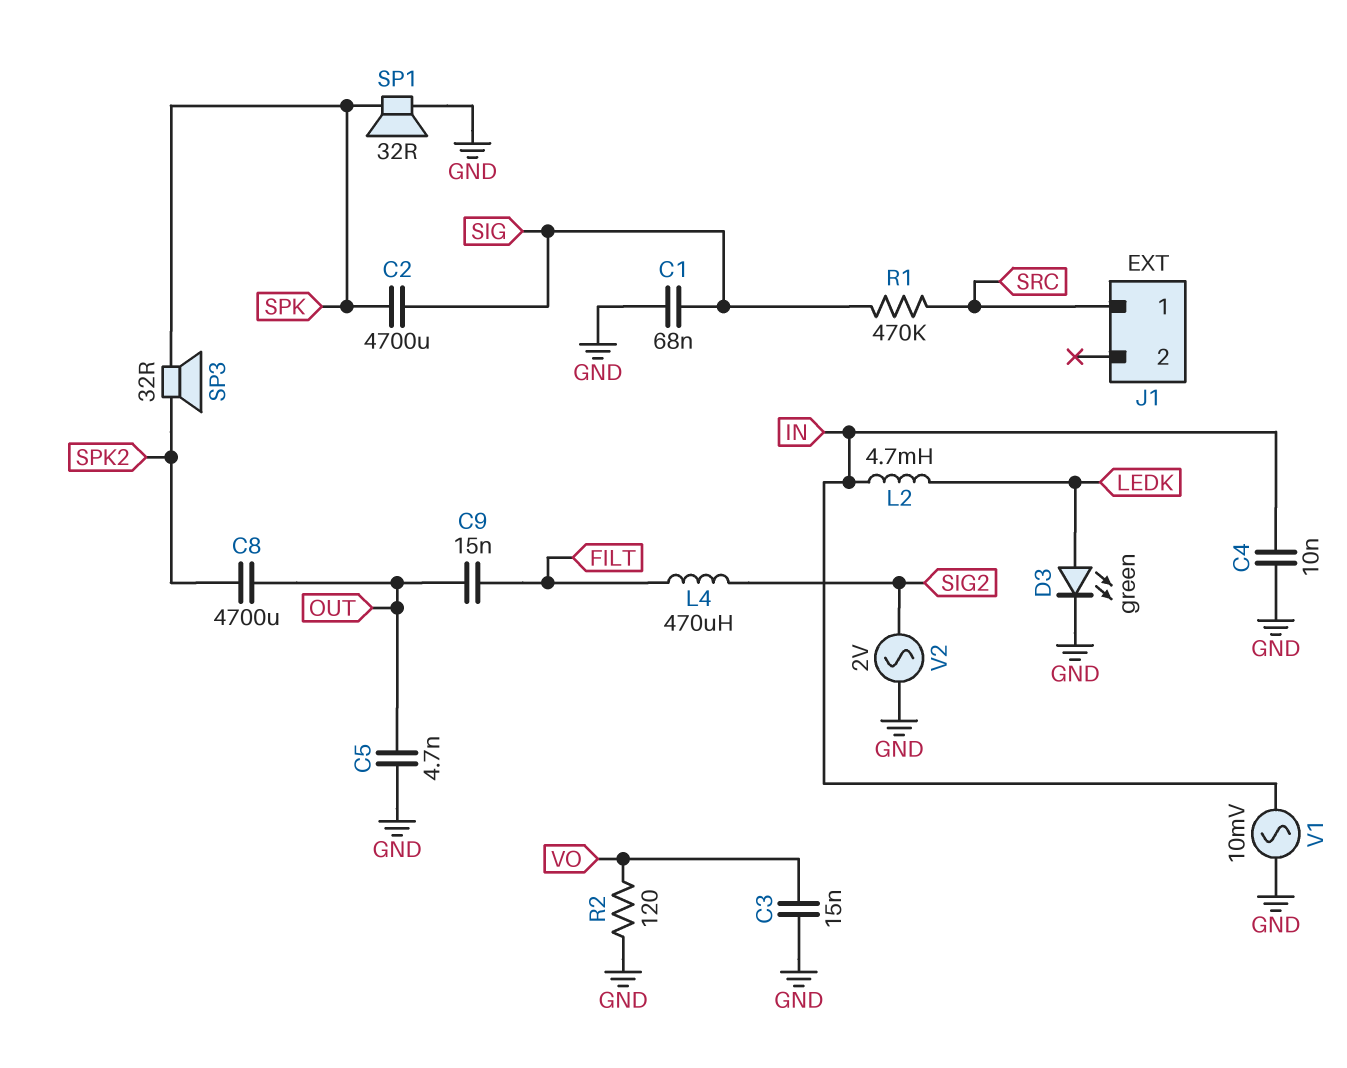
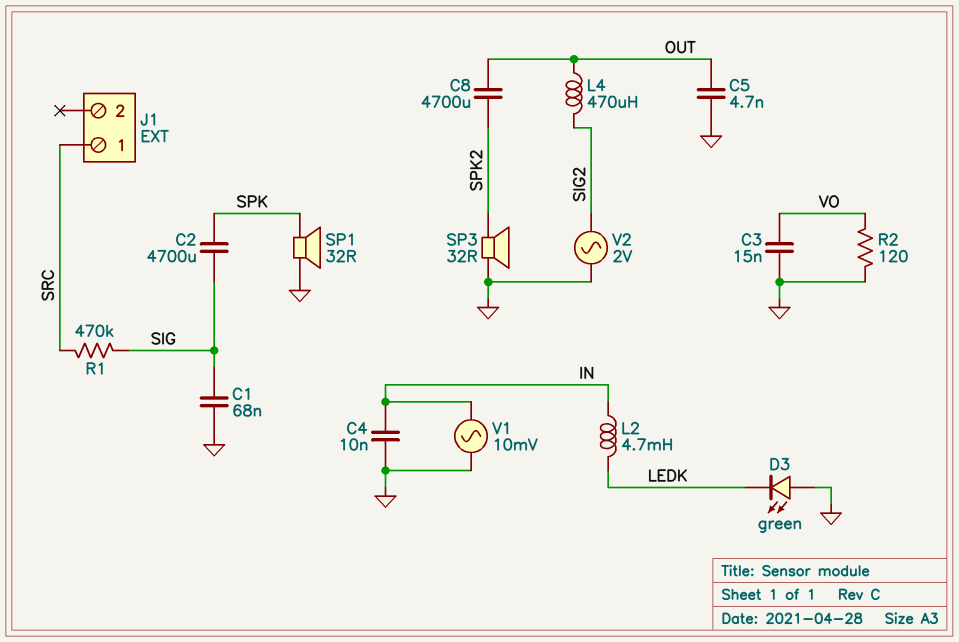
C9: 15nF (FILT, OUT) -> none
D3: LED green (A LEDK, K GND) -> LED green (A GND, K LEDK)
L4: 470uH (FILT, SIG2) -> 470uH (OUT, SIG2)
SP3: speaker 32R (SPK, SPK2) -> speaker 32R (GND, SPK2)

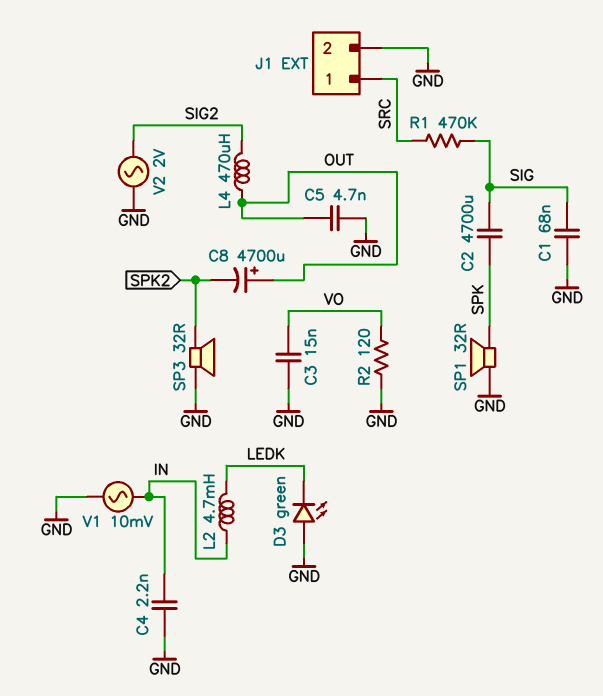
C4: 10nF (GND, IN) -> 2.2nF (GND, IN)
C8: 4700uF (OUT, SPK2) -> 4700uF (plus OUT, minus SPK2)
J1 pin 2: none -> GND

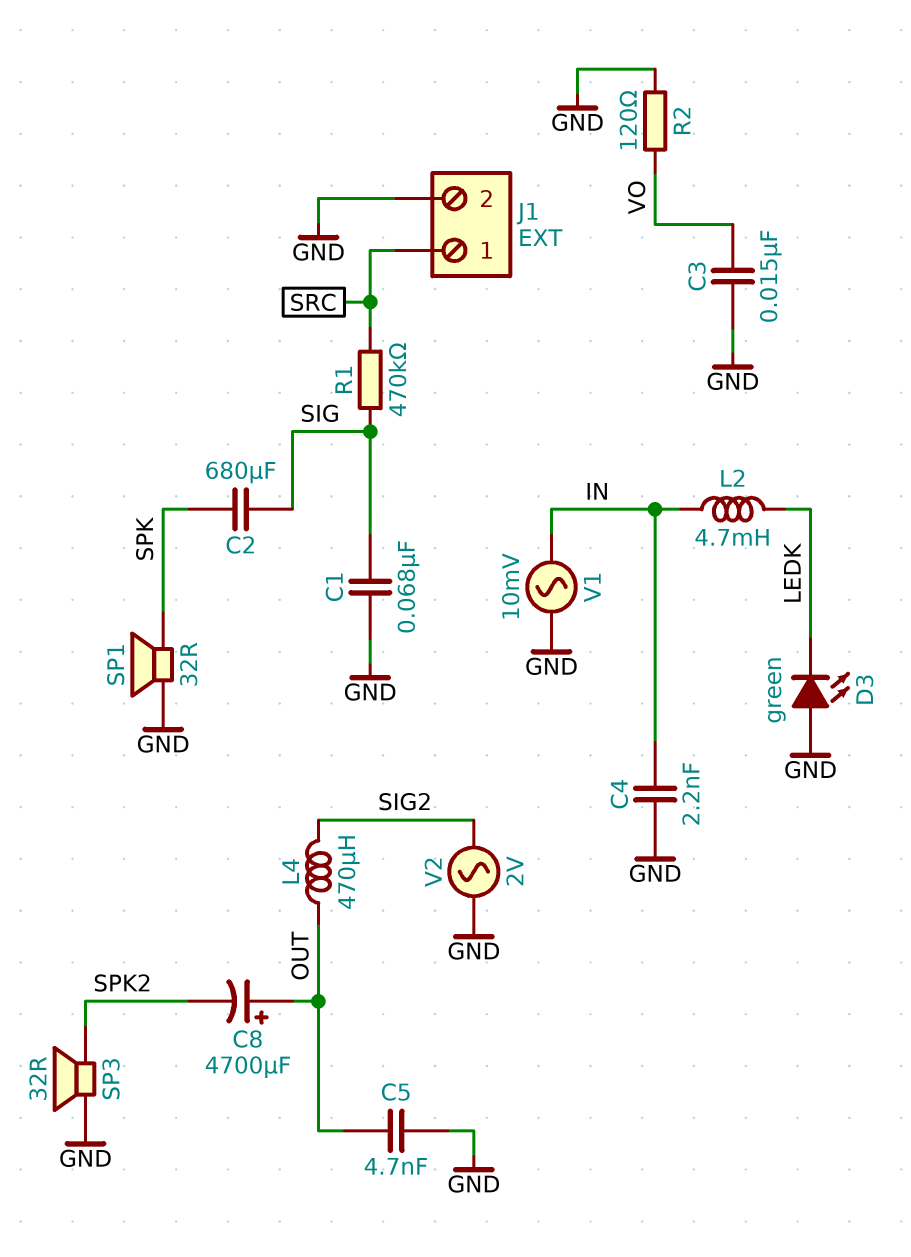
C2: 4700uF (SIG, SPK) -> 680uF (SIG, SPK)

